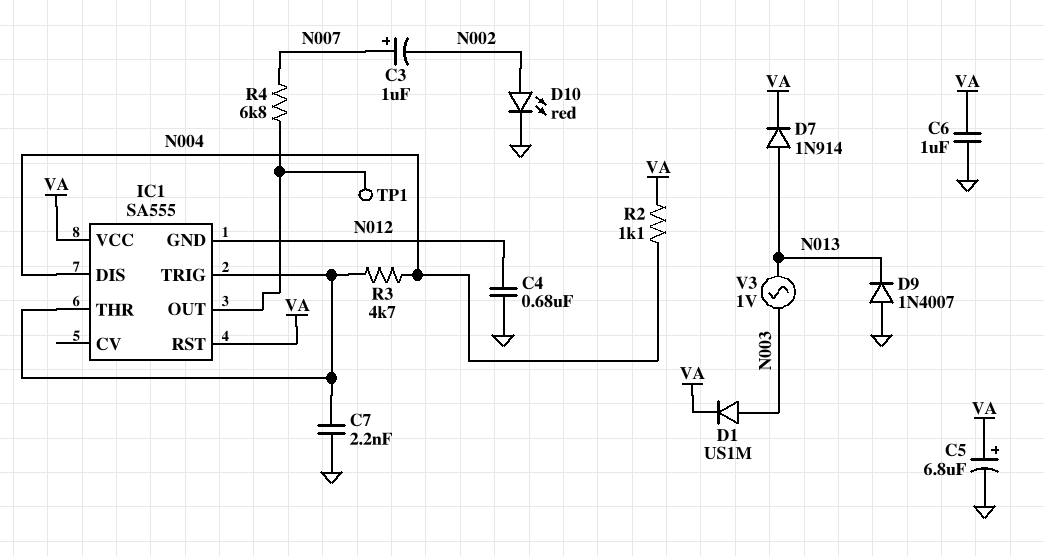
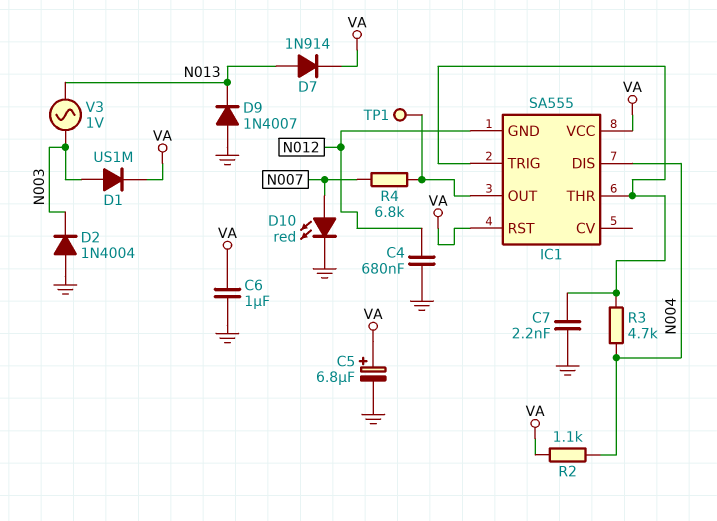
C3: 1uF (plus N007, minus N002) -> none
D2: none -> diode 1N4004 (A GND, K N003)
D10: LED red (A N002, K GND) -> LED red (A N007, K GND)

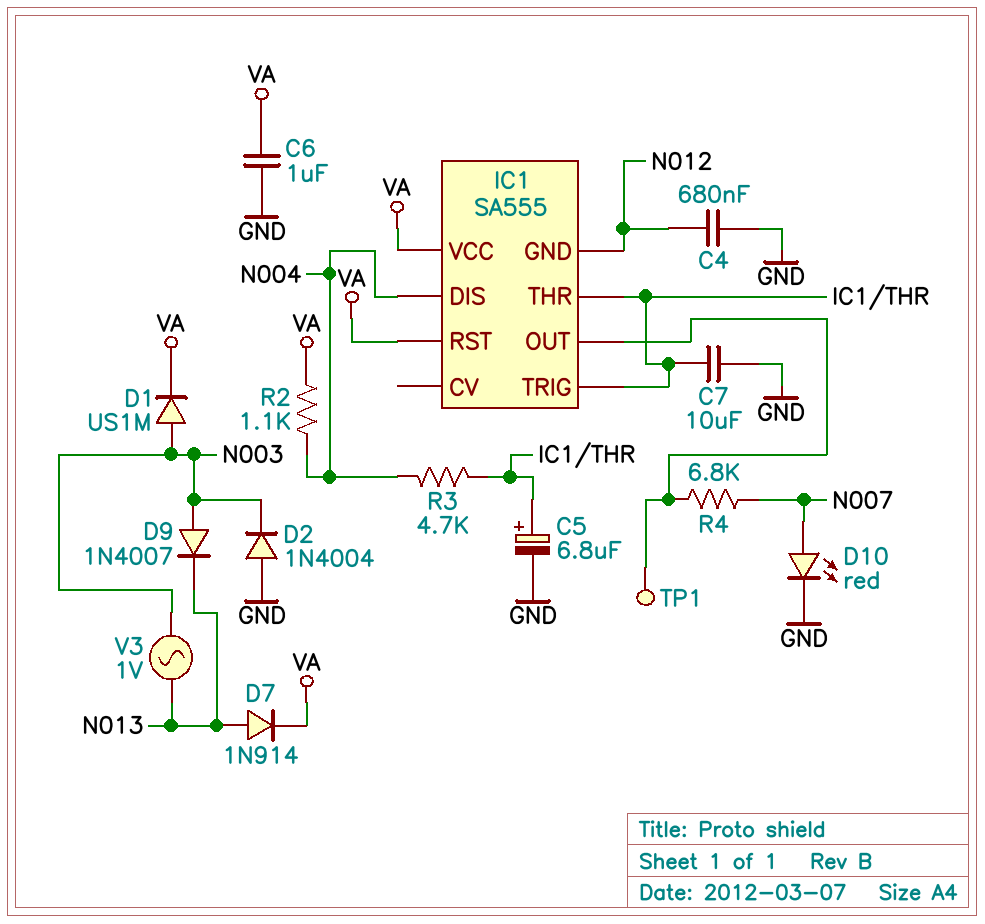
C5: 6.8uF (plus VA, minus GND) -> 6.8uF (plus IC1/THR, minus GND)
C7: 2.2nF (GND, IC1/THR) -> 10uF (GND, IC1/THR)
D9: diode 1N4007 (A GND, K N013) -> diode 1N4007 (A N003, K N013)

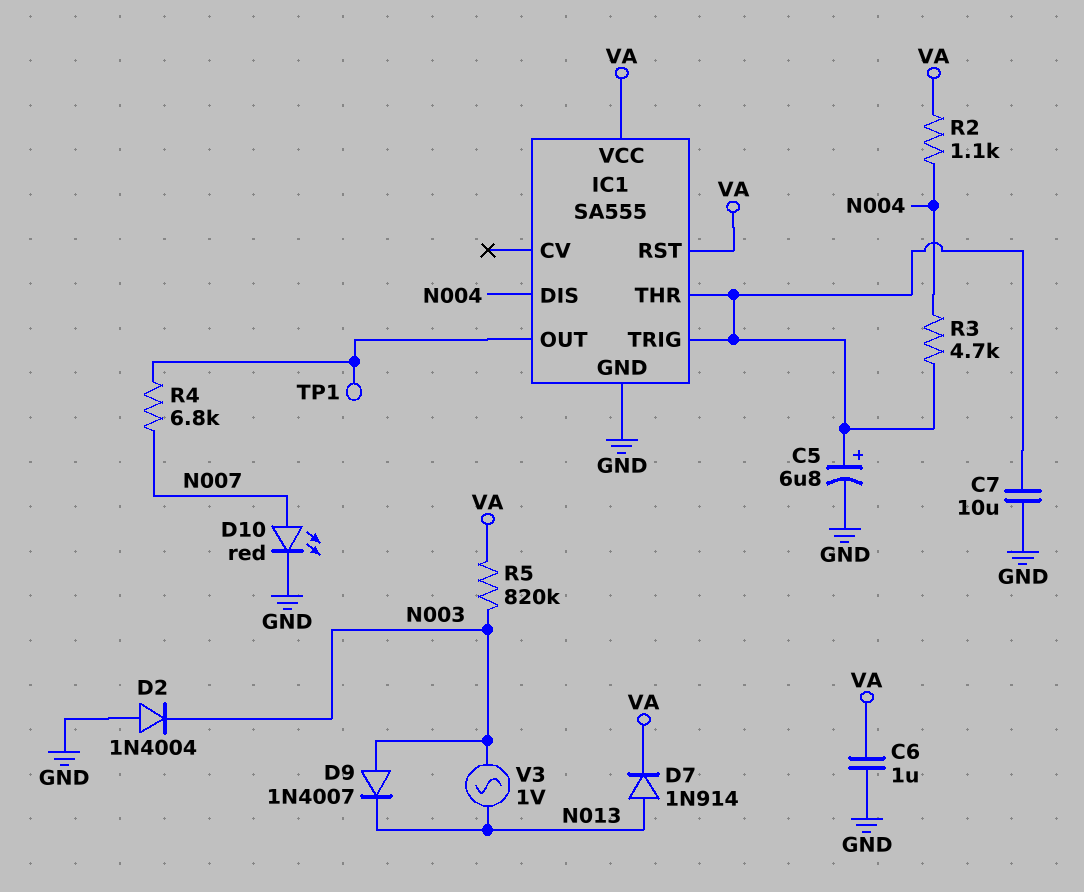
C4: 680nF (GND, N012) -> none
D1: diode US1M (A N003, K VA) -> none
IC1 pin GND: N012 -> GND
R5: none -> 820k (N003, VA)

